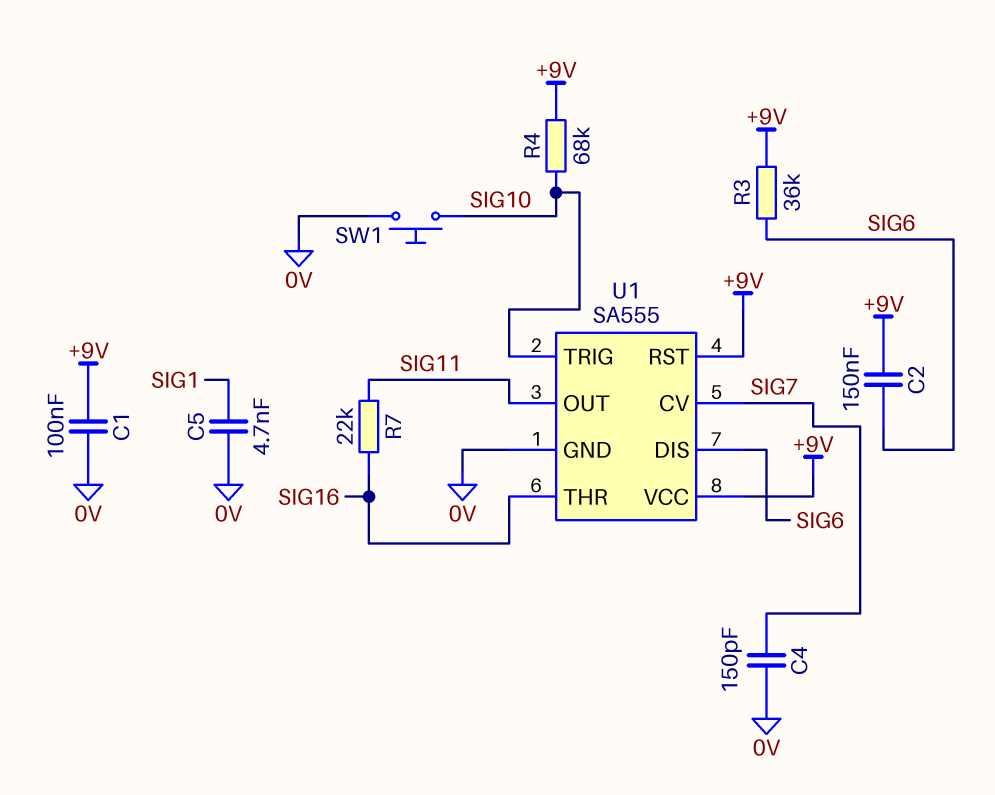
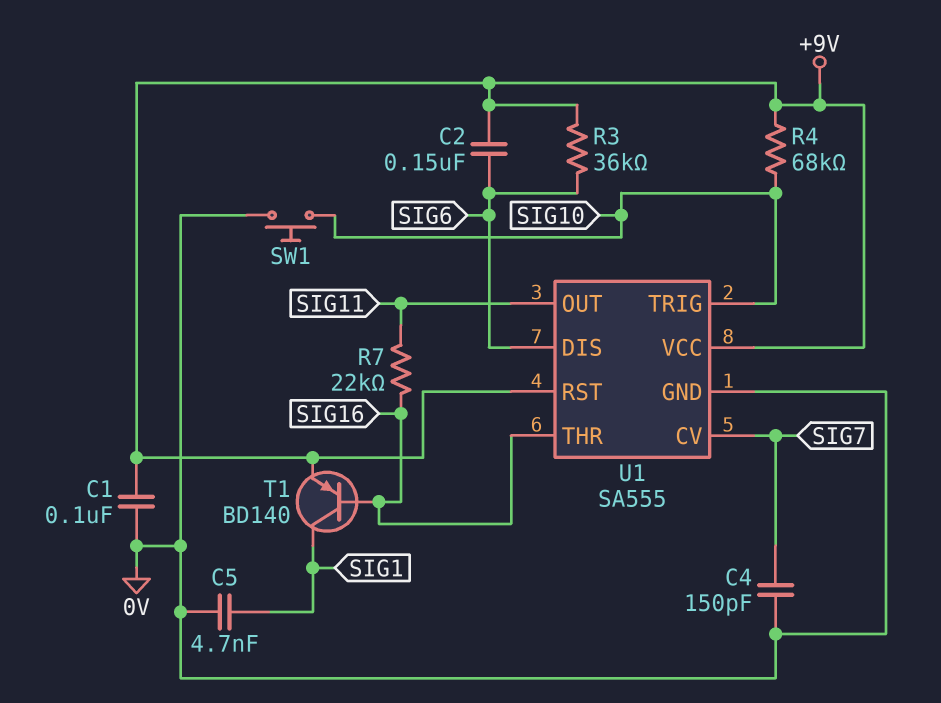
T1: none -> PNP BD140 (B SIG16, C SIG1, E +9V)

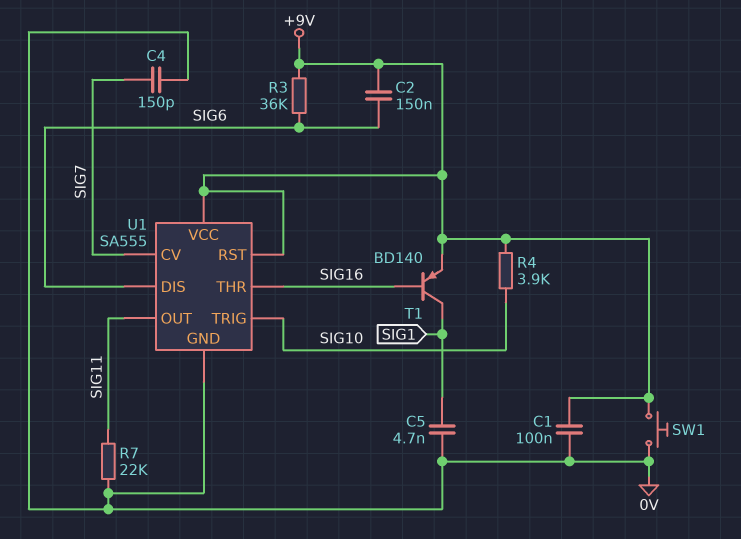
R4: 68k (+9V, SIG10) -> 3.9k (+9V, SIG10)
R7: 22k (SIG11, SIG16) -> 22k (0V, SIG11)
SW1: button (0V, SIG10) -> button (+9V, 0V)

